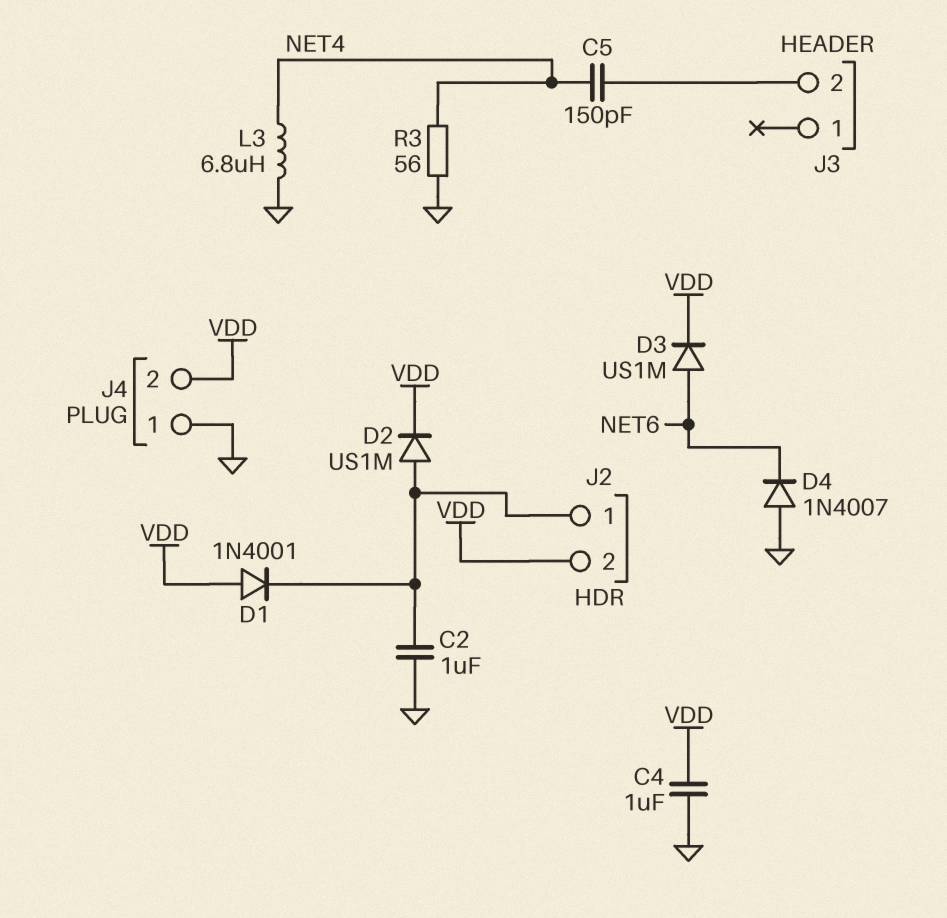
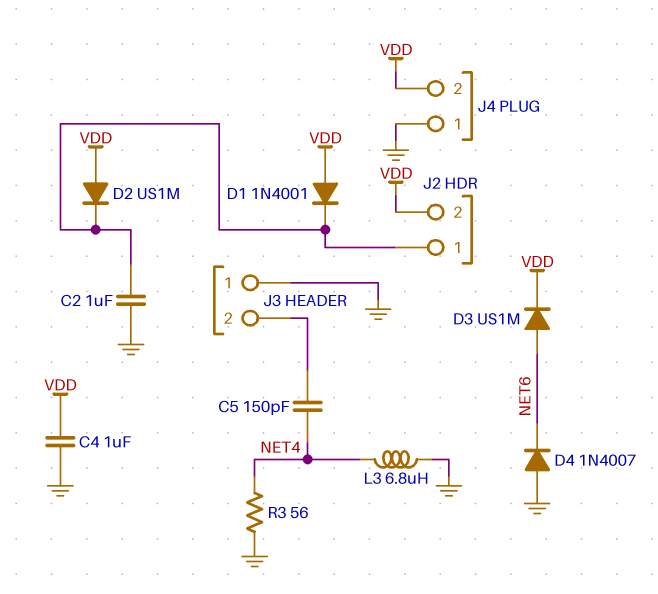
D2: diode US1M (A J2/1, K VDD) -> diode US1M (A VDD, K J2/1)
J3 pin 1: none -> GND

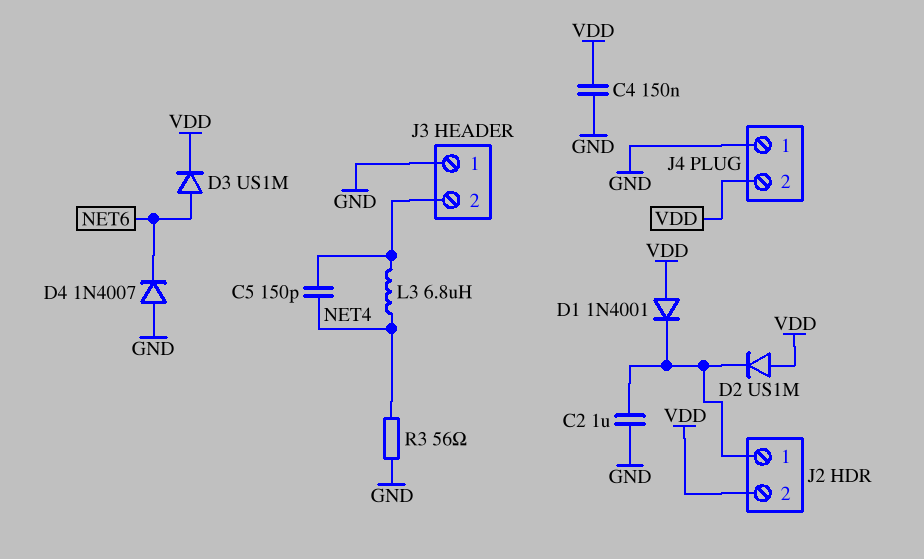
C4: 1uF (GND, VDD) -> 150nF (GND, VDD)
L3: 6.8uH (GND, NET4) -> 6.8uH (J3/2, NET4)

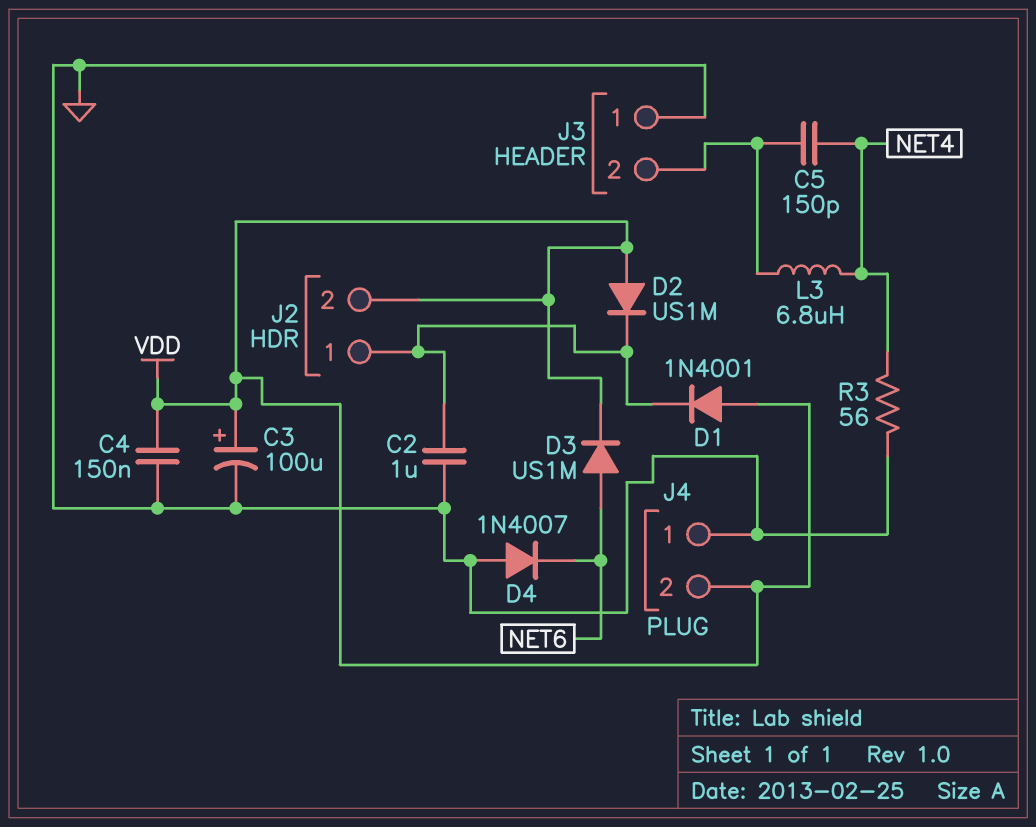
C3: none -> 100uF (plus VDD, minus GND)

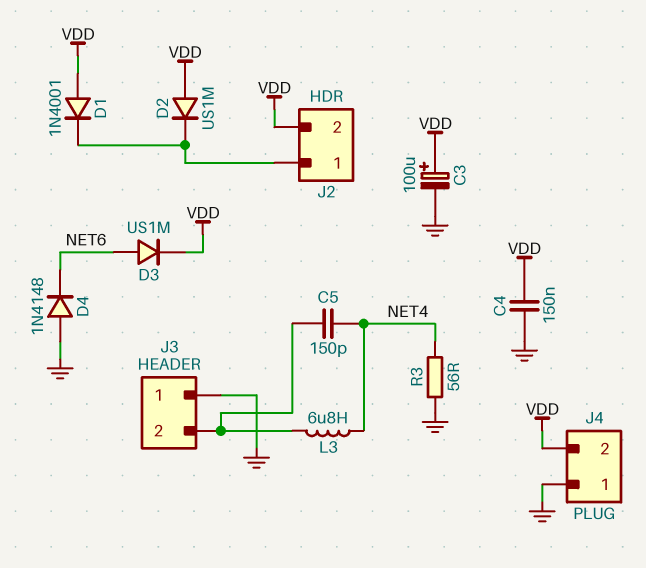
C2: 1uF (GND, J2/1) -> none
D4: diode 1N4007 (A GND, K NET6) -> diode 1N4148 (A GND, K NET6)

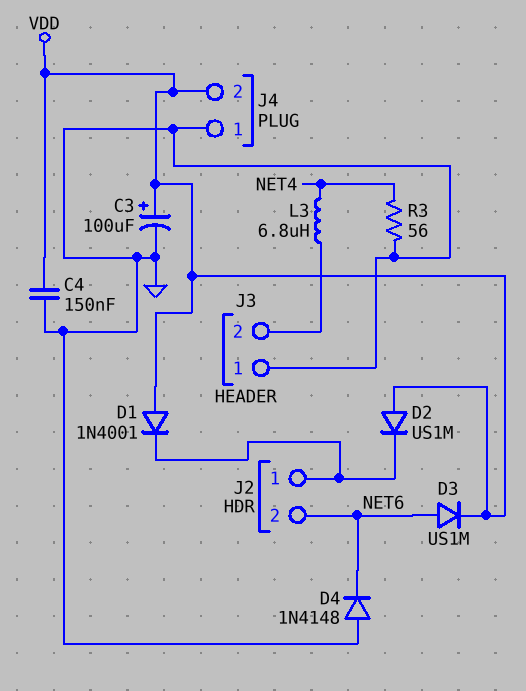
C5: 150pF (J3/2, NET4) -> none
J2 pin 2: VDD -> NET6

